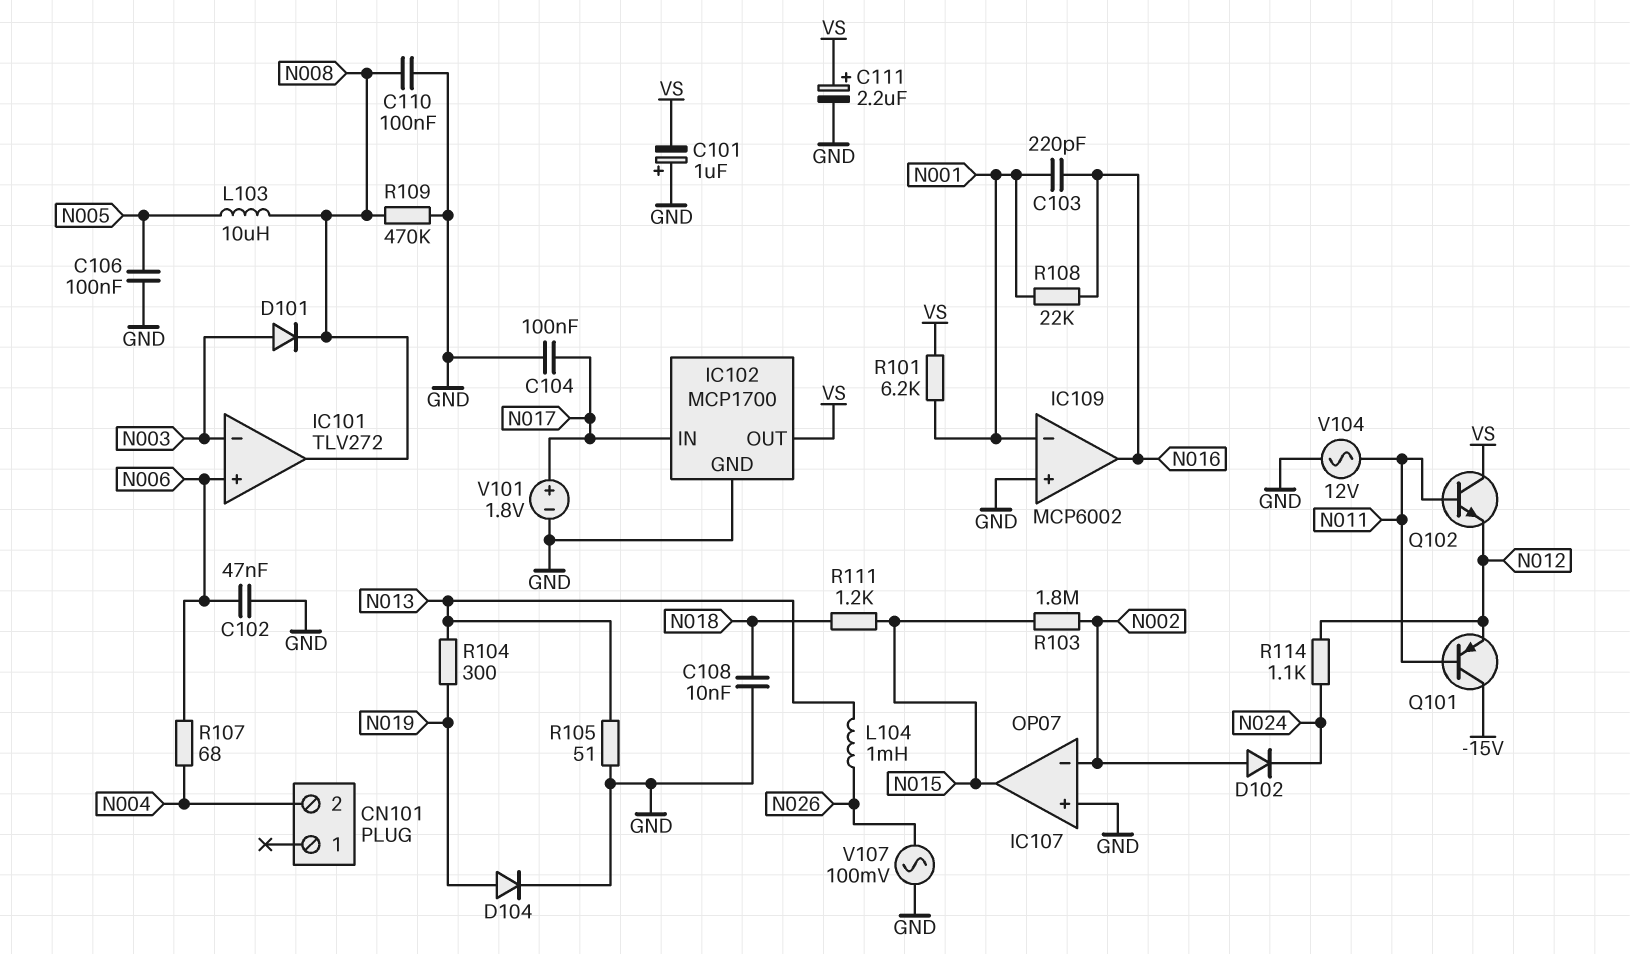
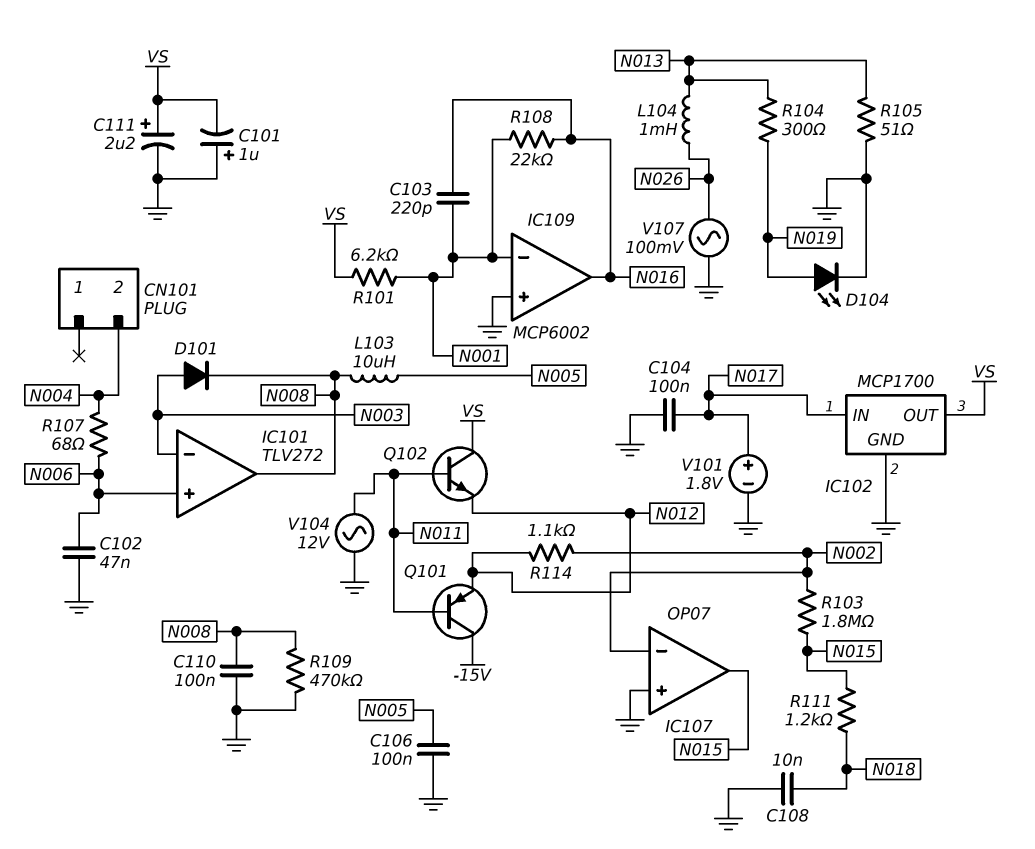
D102: diode (A N002, K N024) -> none
D104: diode (A N019, K GND) -> LED (A N019, K GND)
R114: 1.1k (N012, N024) -> 1.1k (N002, N012)

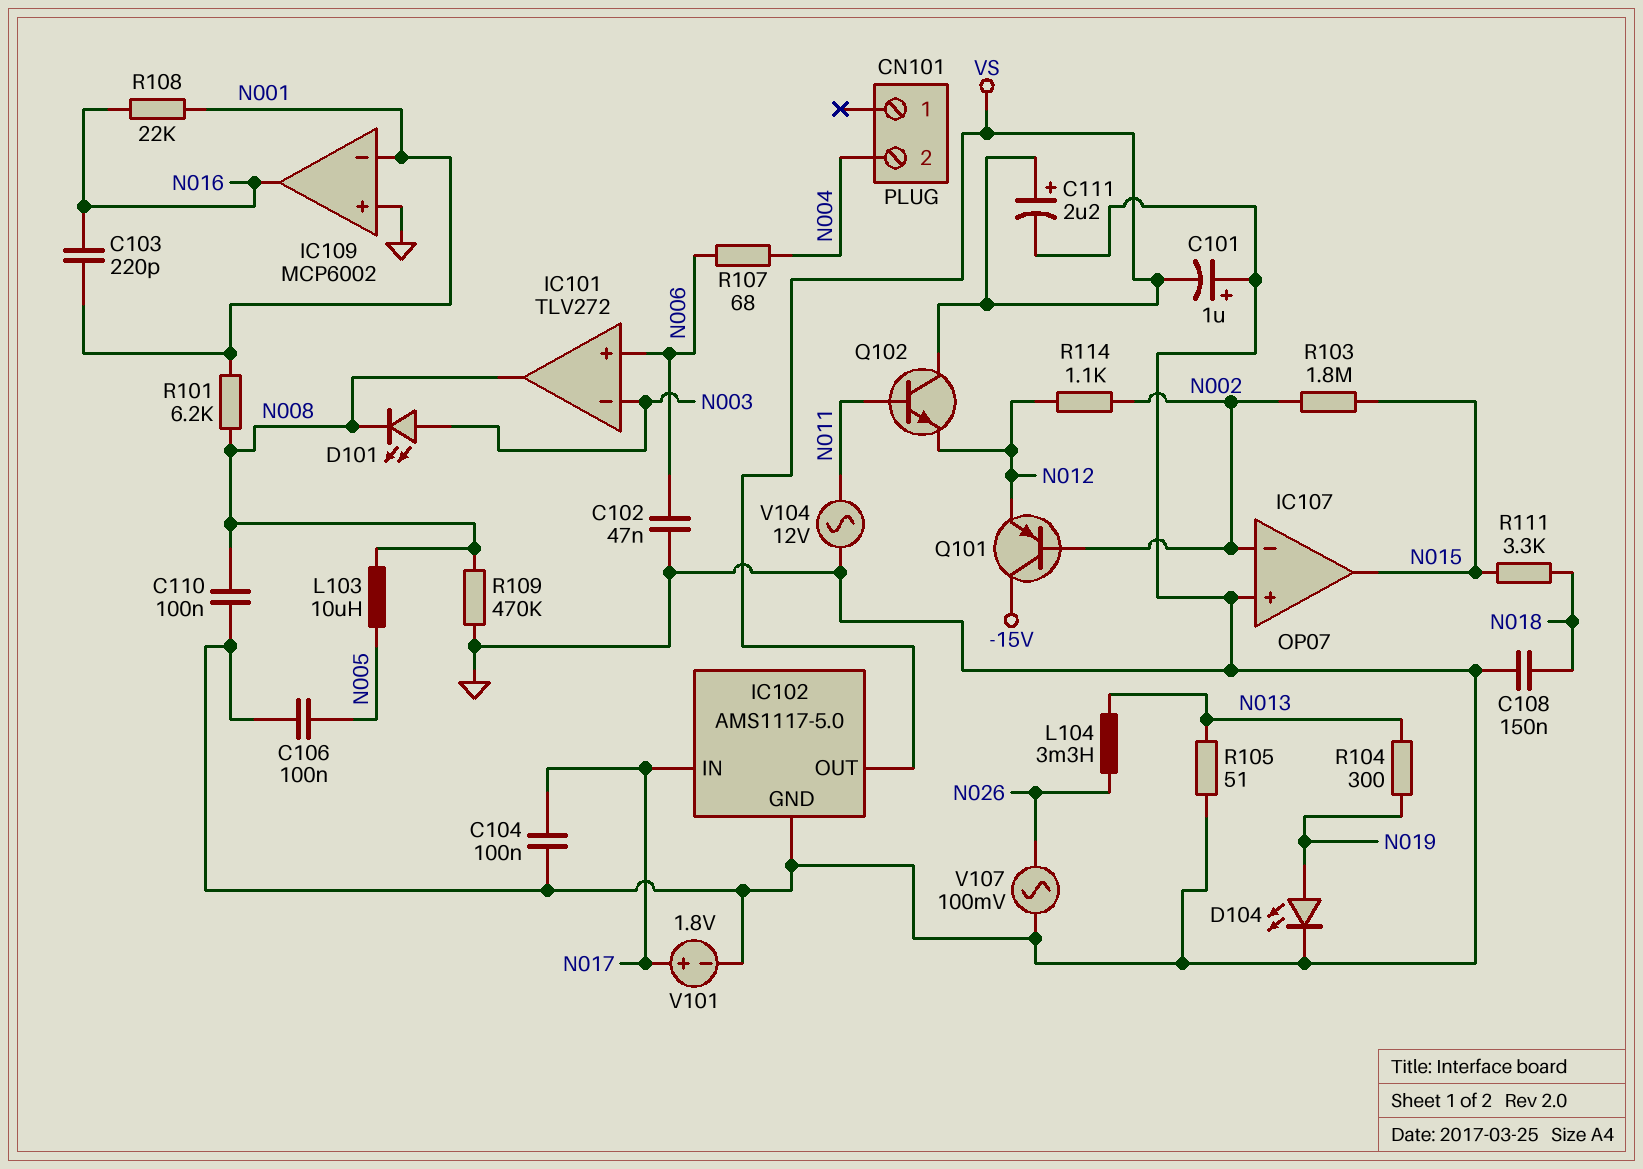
C108: 10nF (GND, N018) -> 150nF (GND, N018)
D101: diode (A N003, K N008) -> LED (A N003, K N008)
IC102: MCP1700 -> AMS1117-5.0
L104: 1mH (N013, N026) -> 3.3mH (N013, N026)
Q101: PNP (B N011, C -15V, E N012) -> PNP (B N002, C -15V, E N012)
R101: 6.2k (N001, VS) -> 6.2k (N001, N008)
R111: 1.2k (N015, N018) -> 3.3k (N015, N018)

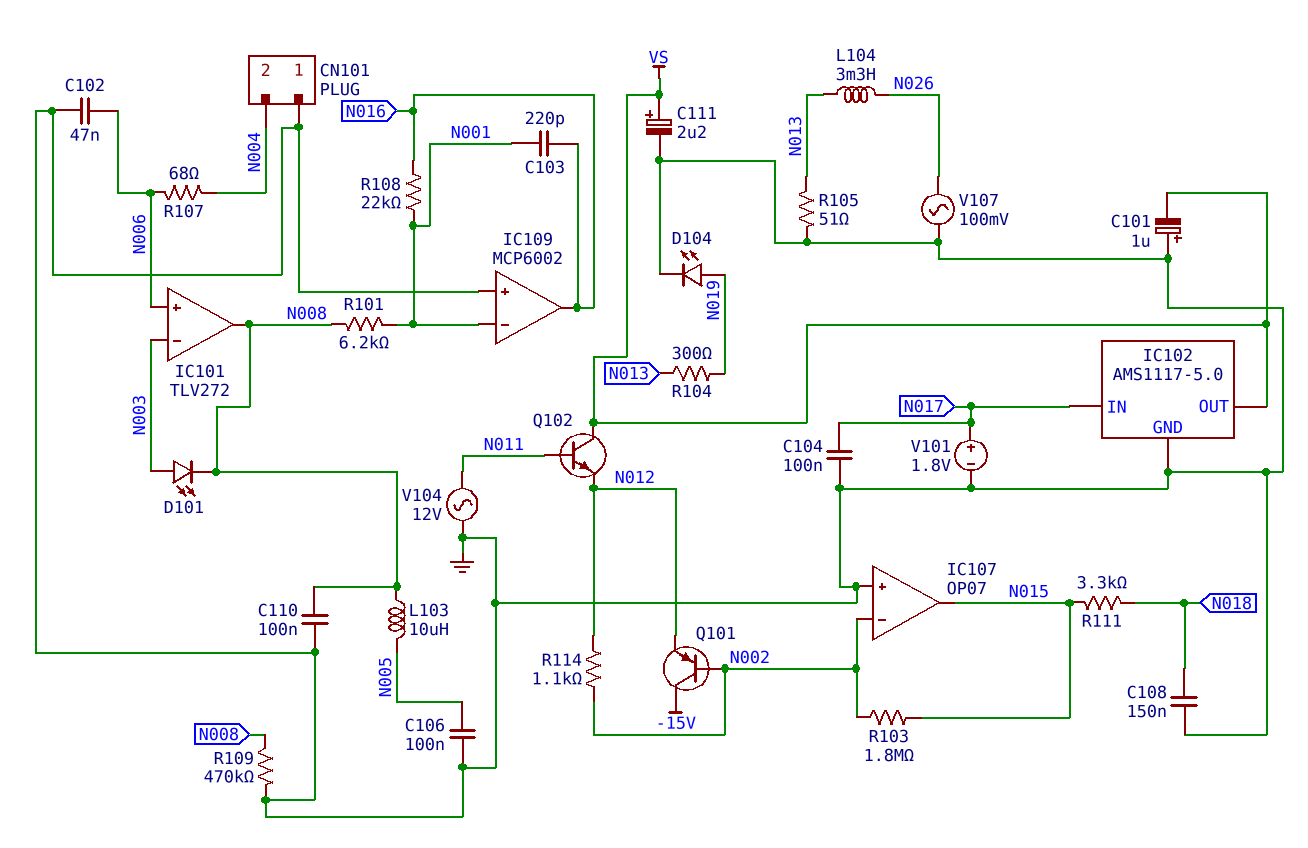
CN101 pin 1: none -> GND

